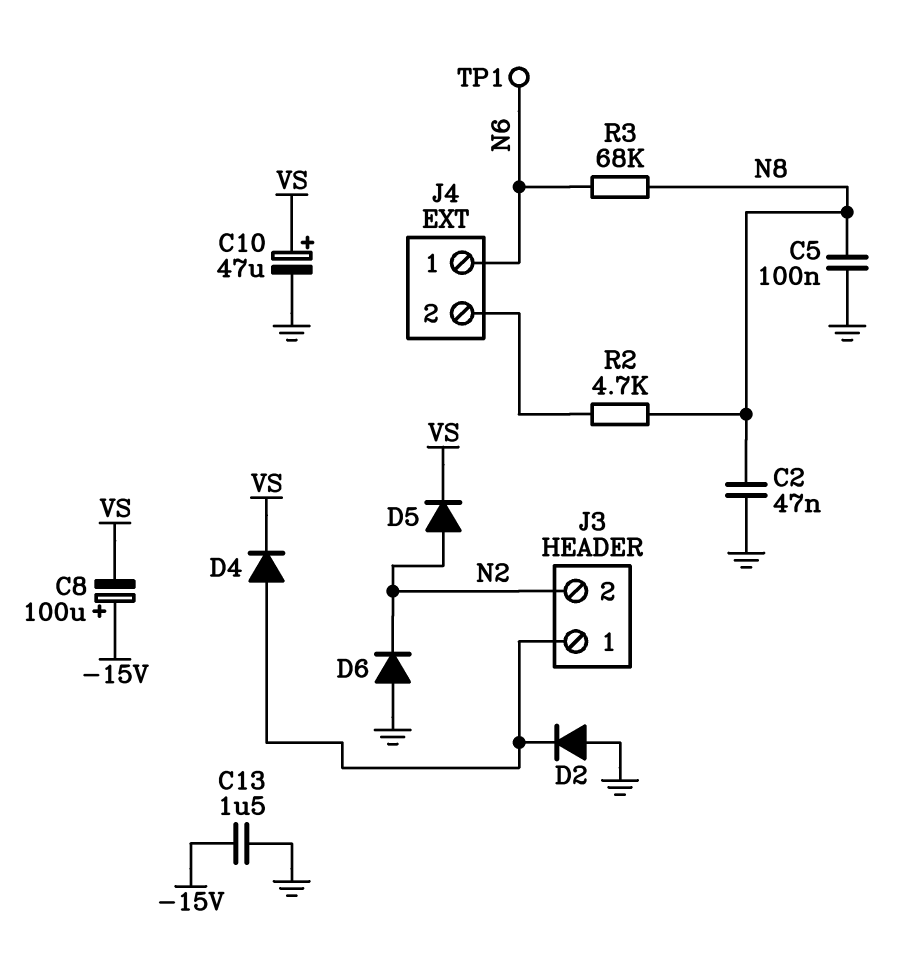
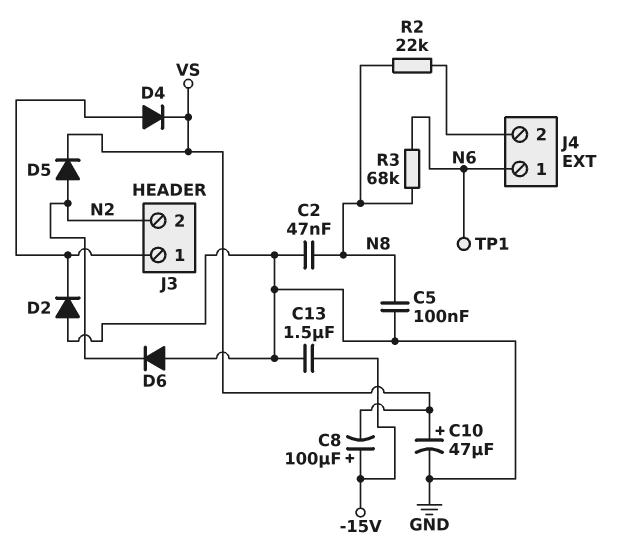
R2: 4.7k (J4/2, N8) -> 22k (J4/2, N8)

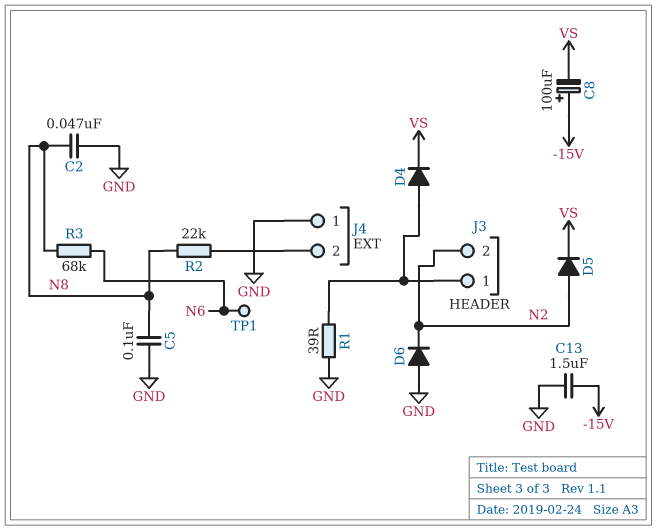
C10: 47uF (plus VS, minus GND) -> none
D2: diode (A GND, K J3/1) -> none
J4 pin 1: N6 -> GND
R1: none -> 39 (GND, J3/1)

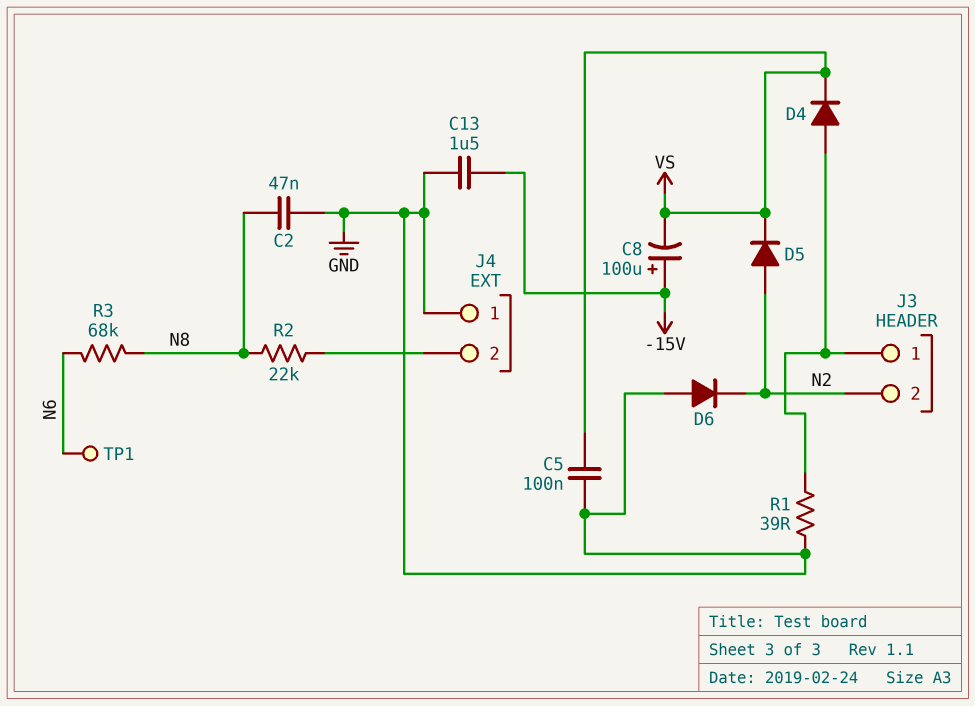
C5: 100nF (GND, N8) -> 100nF (GND, VS)

